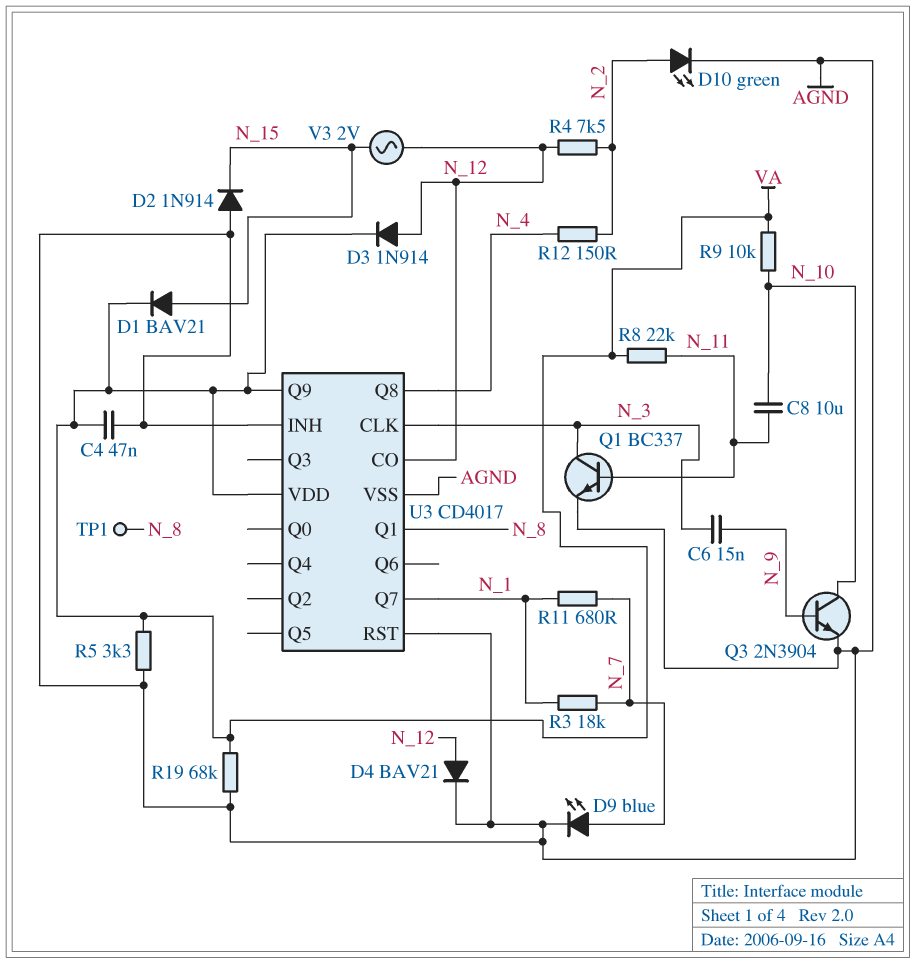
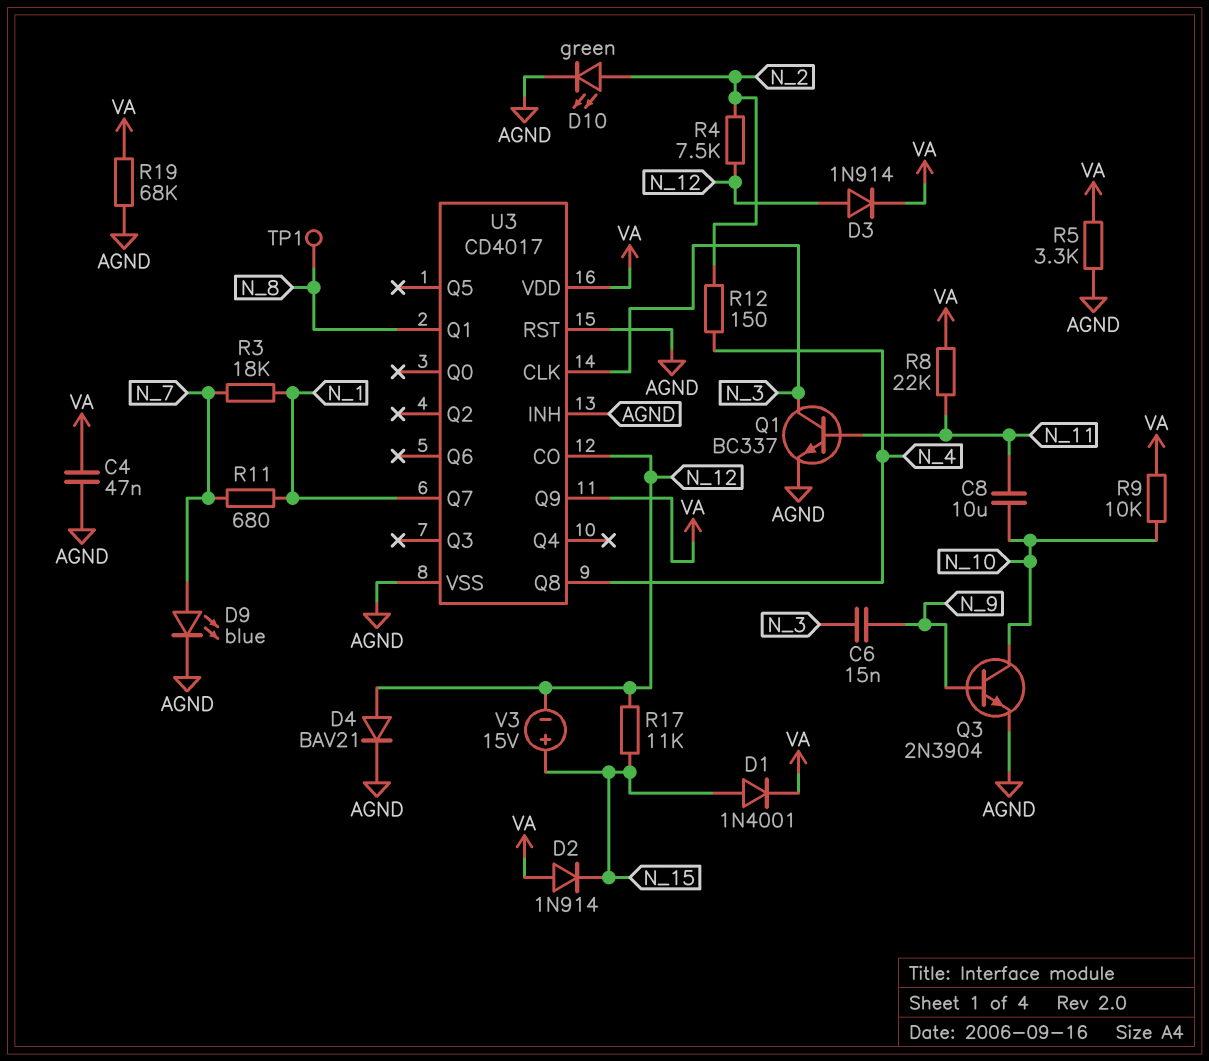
D1: diode BAV21 (A N_15, K VA) -> diode 1N4001 (A N_15, K VA)
D2: diode 1N914 (A AGND, K N_15) -> diode 1N914 (A VA, K N_15)
R17: none -> 11k (N_12, N_15)
V3: AC 2V (N_12, N_15) -> 15V (plus N_15, minus N_12)

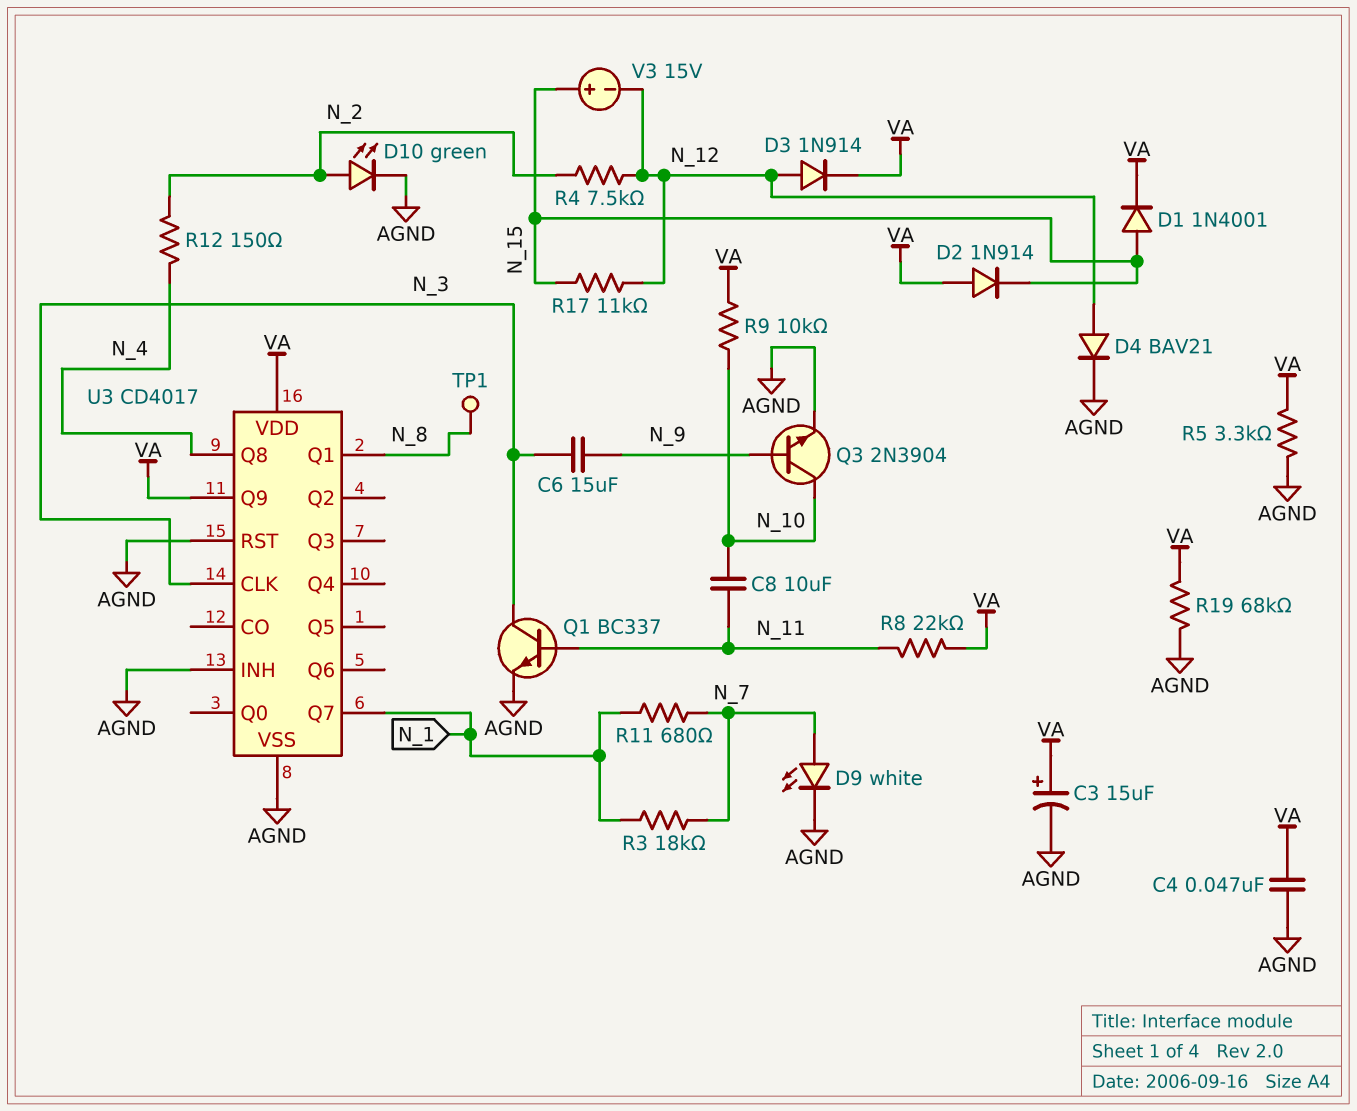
C3: none -> 15uF (plus VA, minus AGND)
C6: 15nF (N_3, N_9) -> 15uF (N_3, N_9)
D9: LED blue (A N_7, K AGND) -> LED white (A N_7, K AGND)
U3 pin CO: N_12 -> none

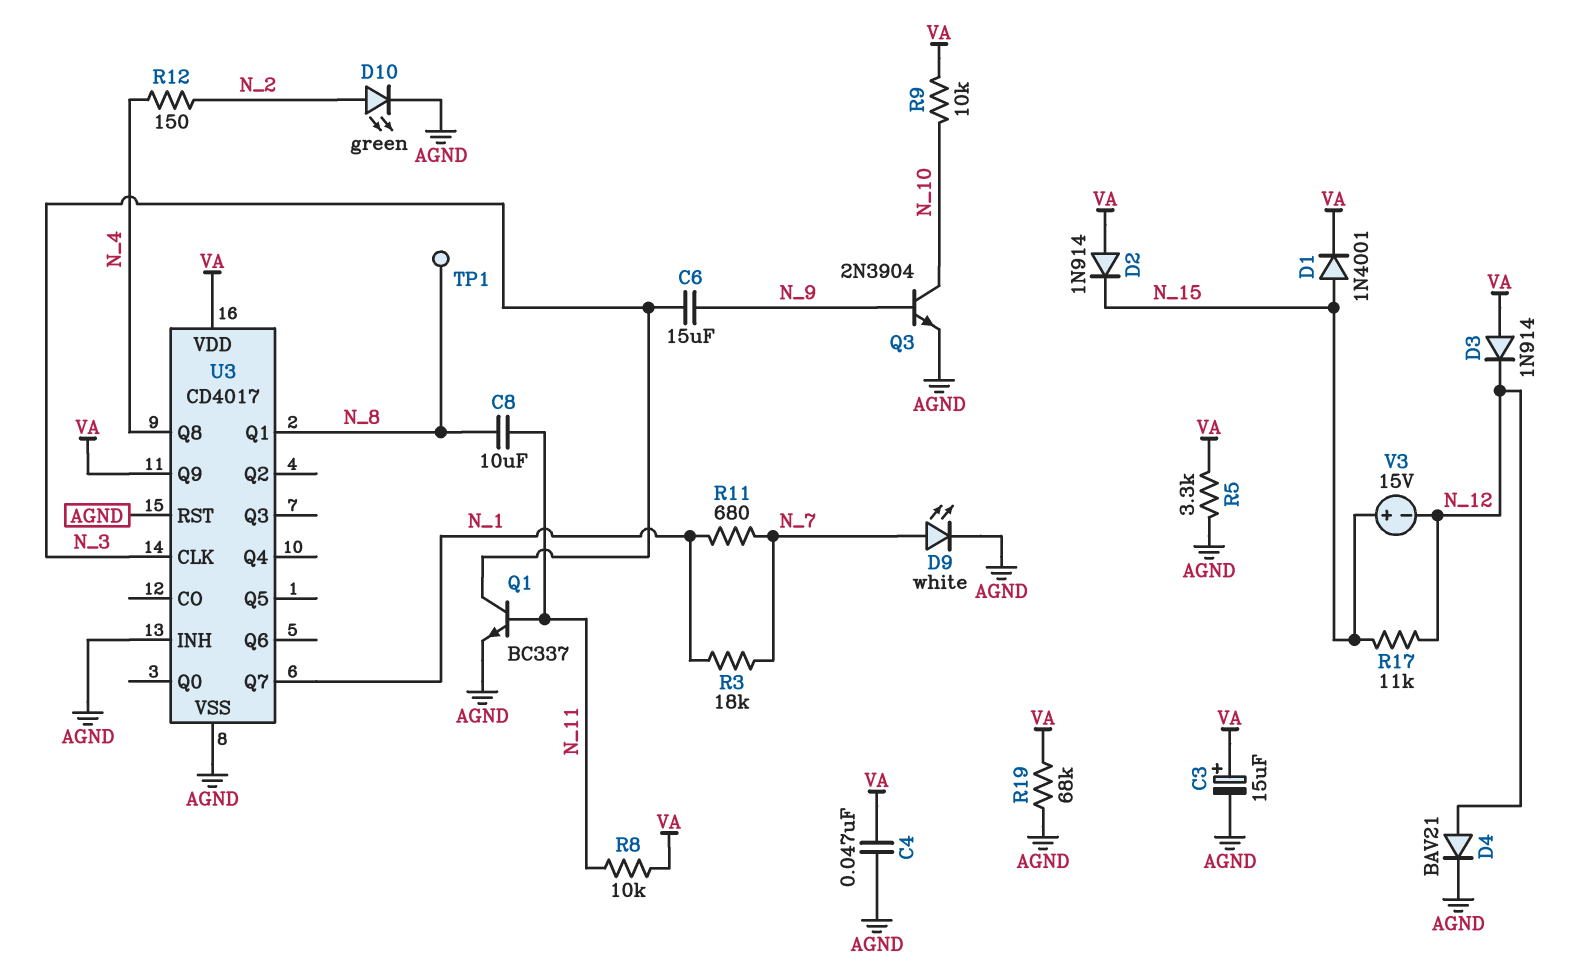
C8: 10uF (N_10, N_11) -> 10uF (N_8, N_11)
D3: diode 1N914 (A N_12, K VA) -> diode 1N914 (A VA, K N_12)
R4: 7.5k (N_2, N_12) -> none
R8: 22k (N_11, VA) -> 10k (N_11, VA)

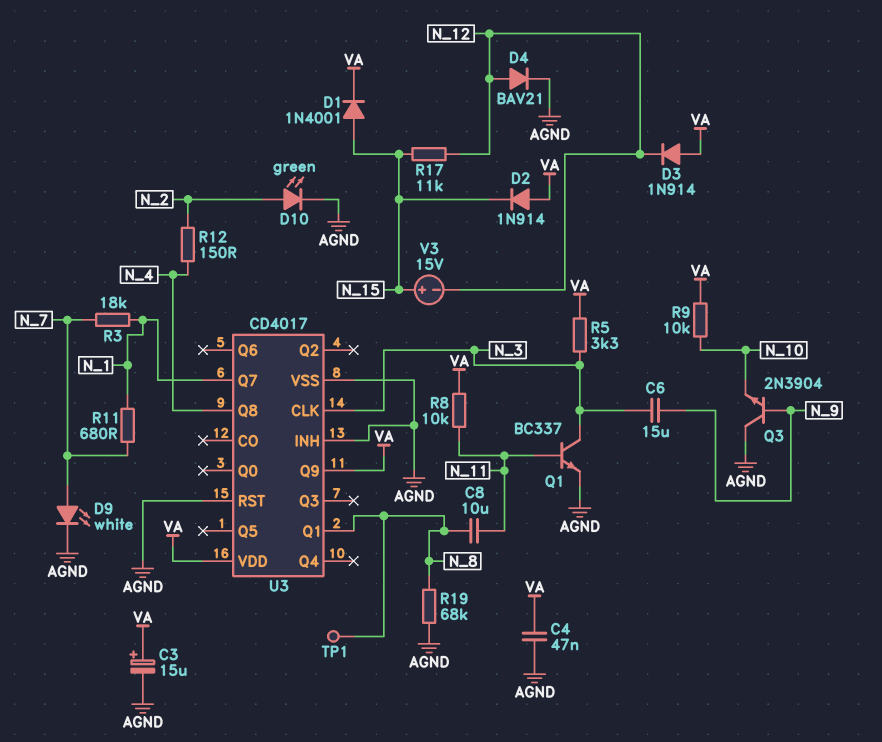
Q3: NPN 2N3904 (B N_9, C N_10, E AGND) -> NPN 2N3904 (B N_9, C AGND, E N_10)
R5: 3.3k (AGND, VA) -> 3.3k (N_3, VA)
R19: 68k (AGND, VA) -> 68k (AGND, N_8)

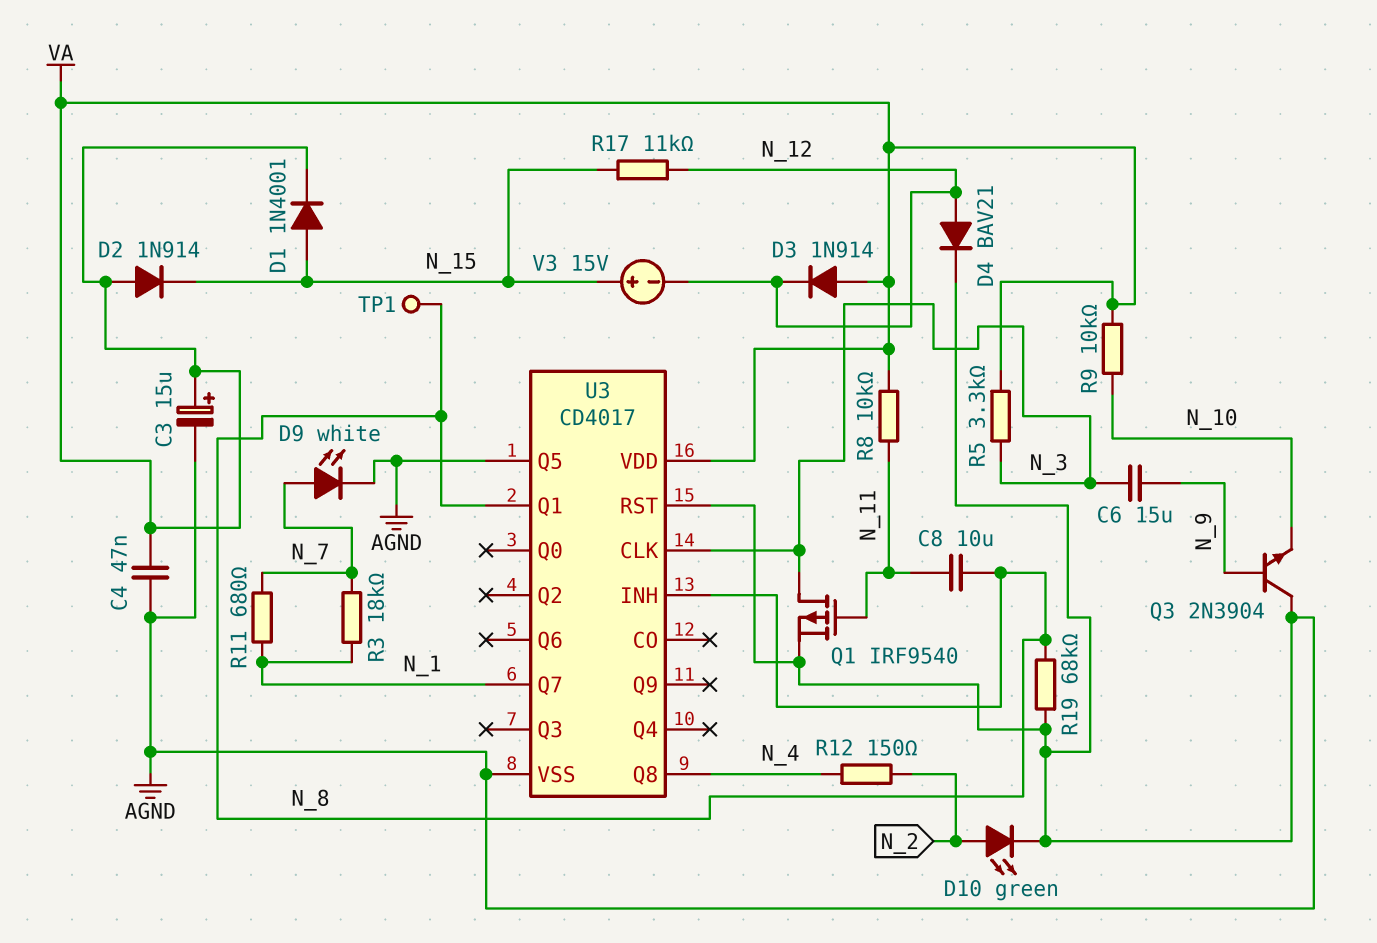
Q1: NPN BC337 (B N_11, C N_3, E AGND) -> PMOS IRF9540 (G N_11, D N_3, S AGND)
U3 pin INH: AGND -> N_8
U3 pin Q5: none -> AGND
U3 pin Q9: VA -> none

